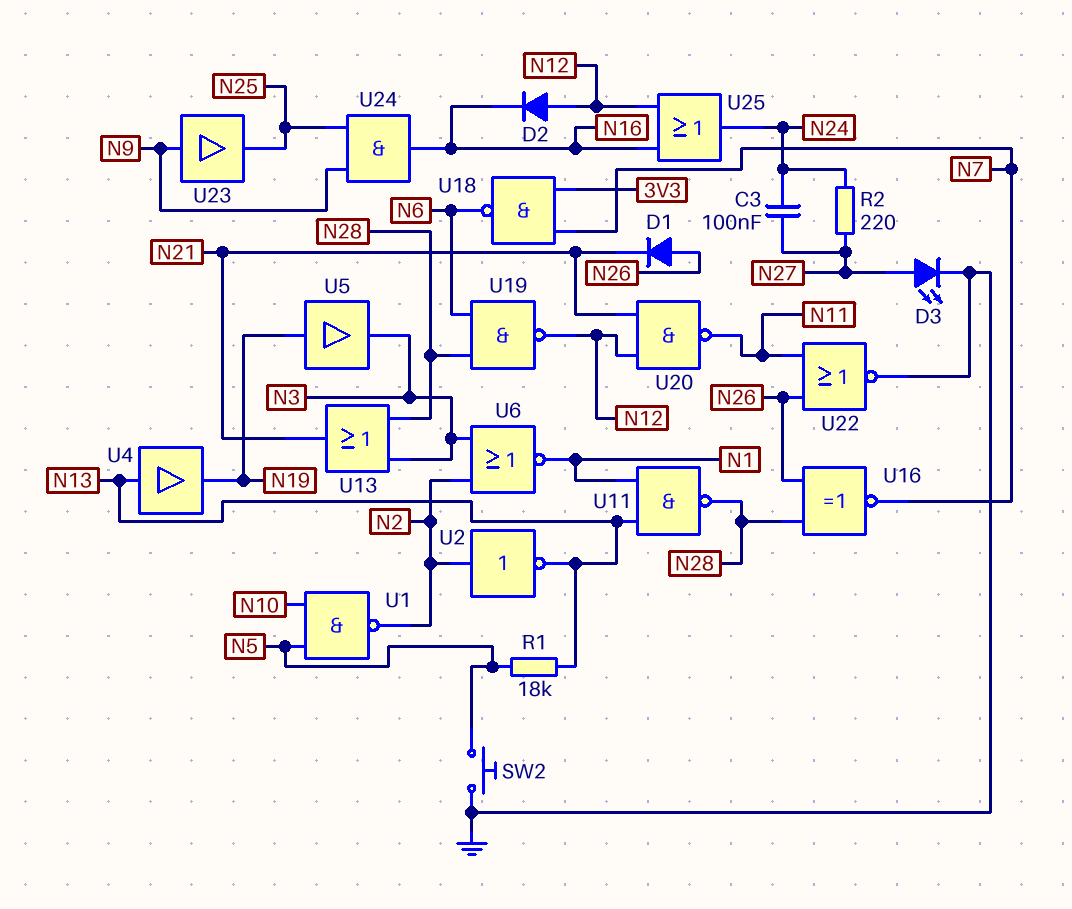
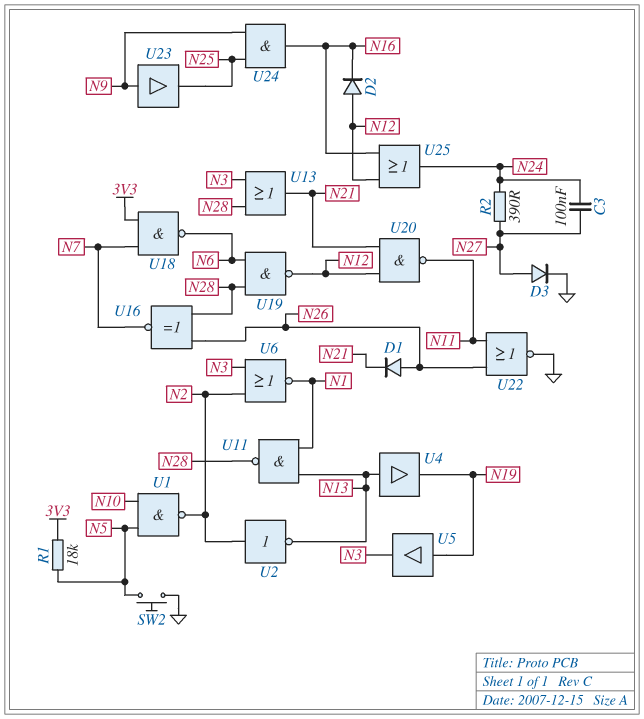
D3: LED (A N27, K GND) -> diode (A N27, K GND)
R1: 18k (N5, N13) -> 18k (3V3, N5)
R2: 220 (N24, N27) -> 390 (N24, N27)

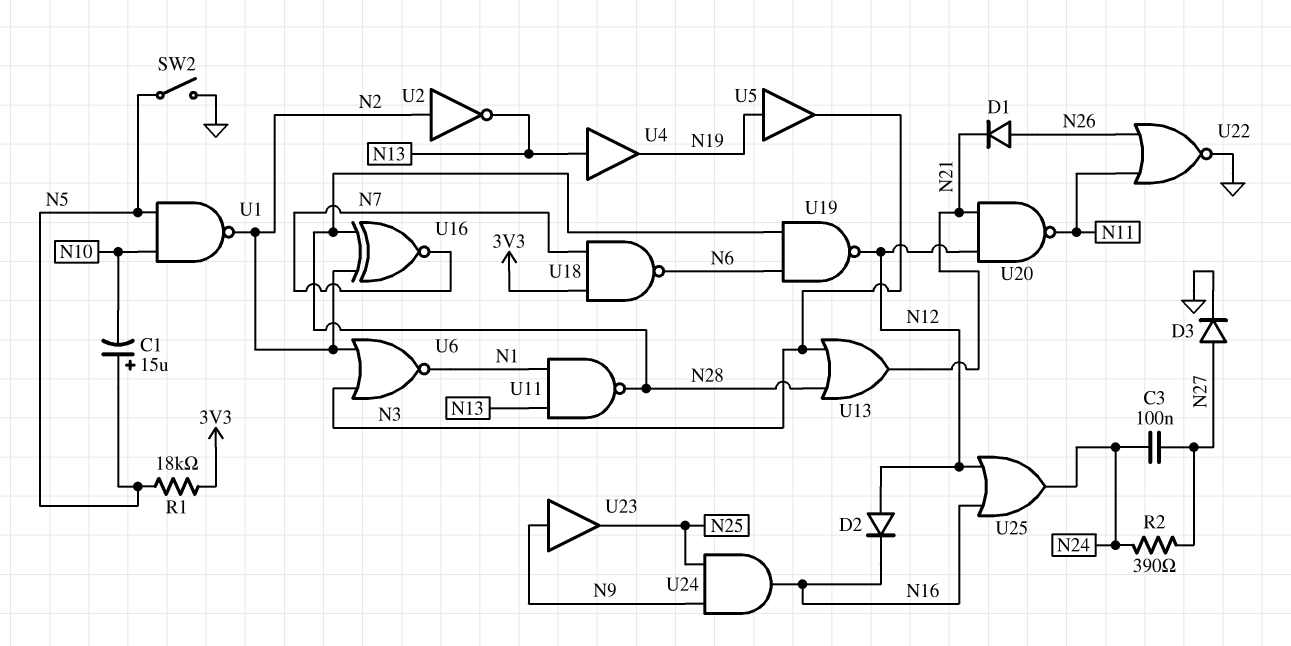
C1: none -> 15uF (plus N5, minus N10)
SW2: button (GND, N5) -> switch (GND, N5)
U16: XNOR (in N26, in N28, out N7) -> XNOR (in N2, in N28, out N7)

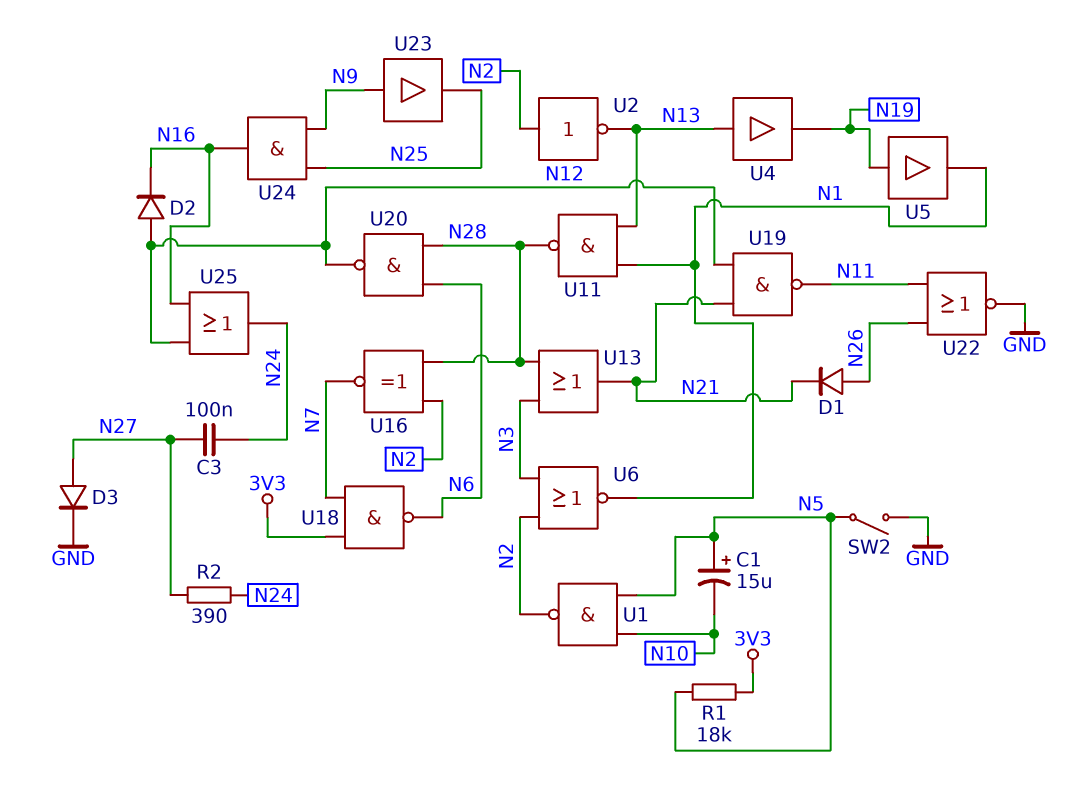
U5: buffer (in N19, out N3) -> buffer (in N19, out N1)
U19: NAND (in N6, in N28, out N12) -> NAND (in N12, in N21, out N11)
U20: NAND (in N12, in N21, out N11) -> NAND (in N6, in N28, out N12)

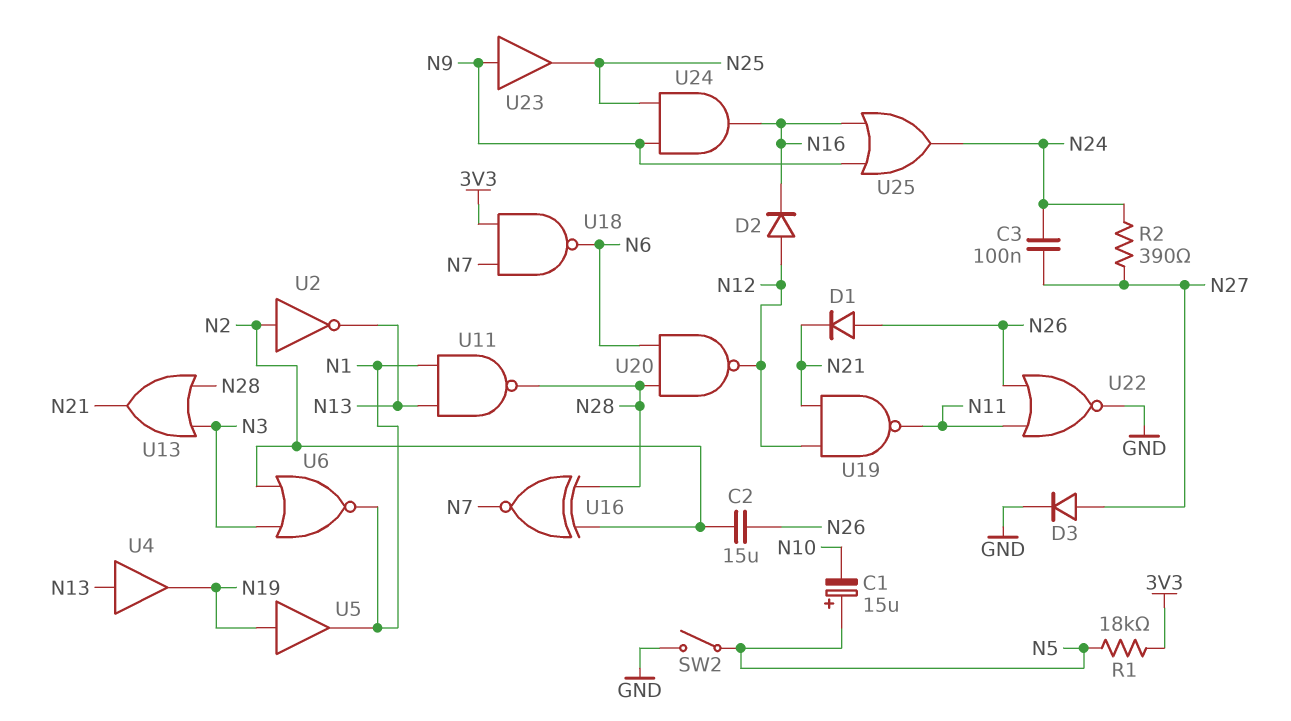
C2: none -> 15uF (N2, N26)
U1: NAND (in N5, in N10, out N2) -> none
U25: OR (in N12, in N16, out N24) -> OR (in N9, in N16, out N24)

